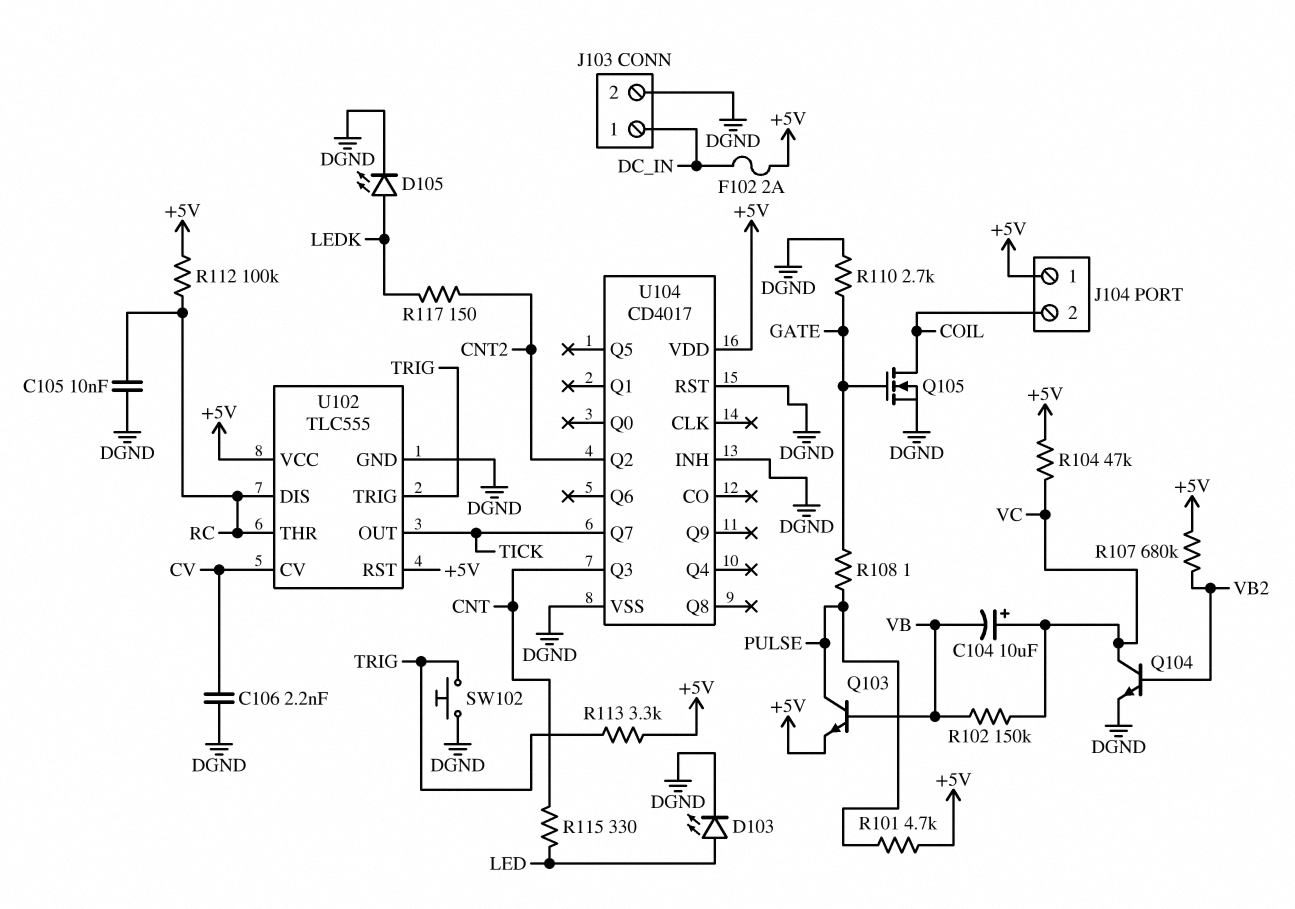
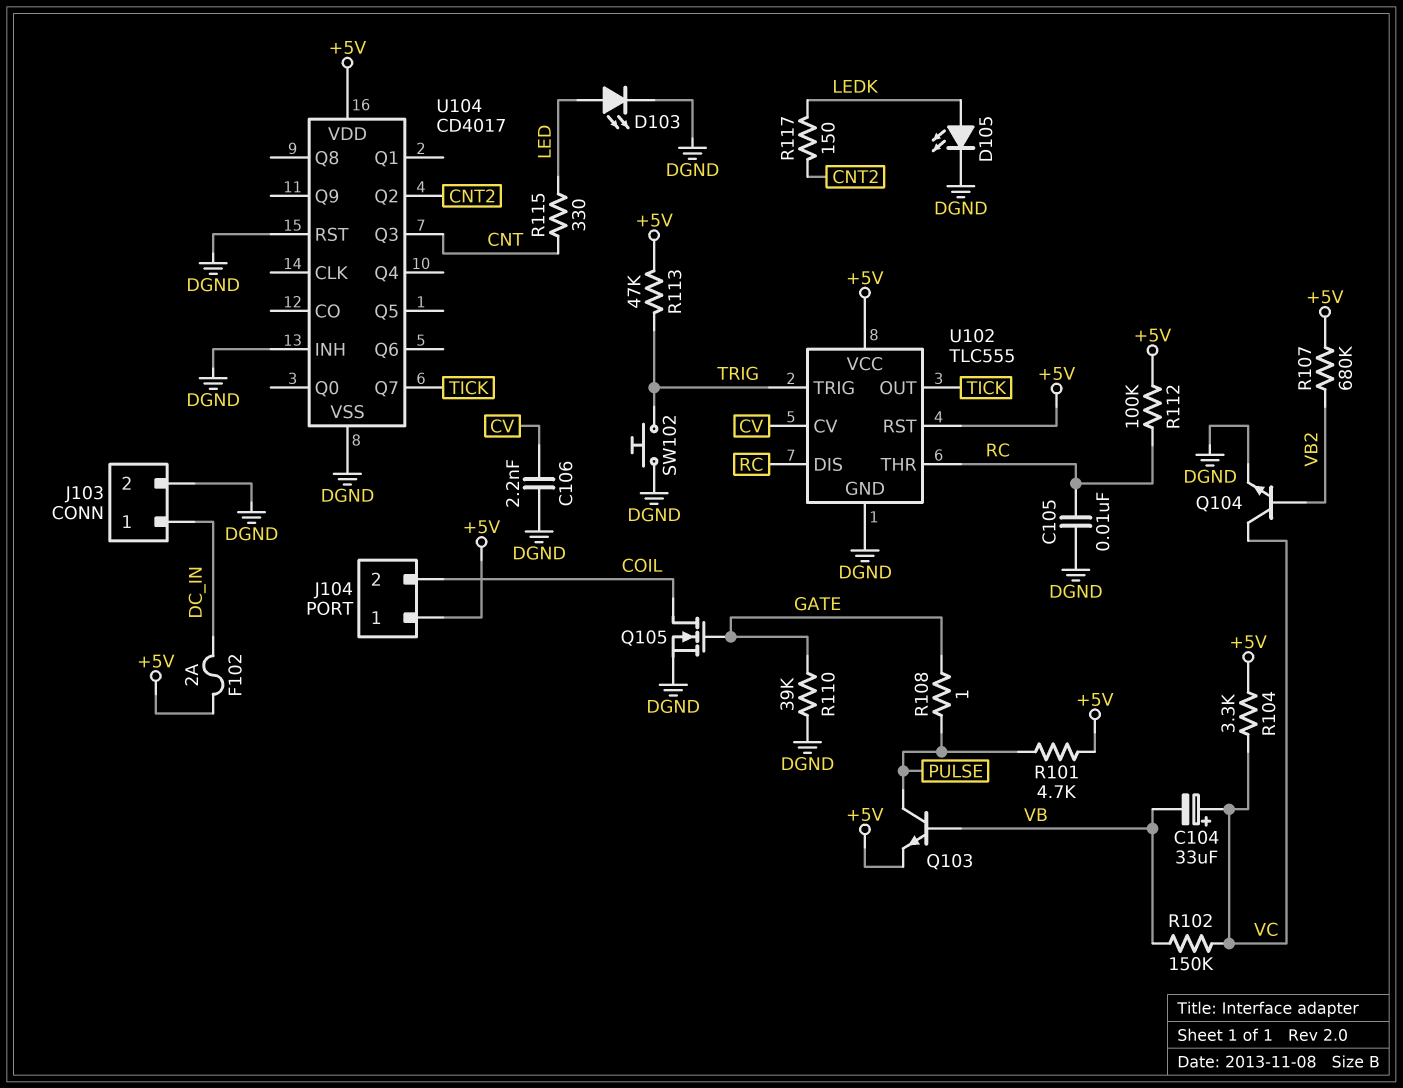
C104: 10uF (plus VC, minus VB) -> 33uF (plus VC, minus VB)
R104: 47k (+5V, VC) -> 3.3k (+5V, VC)
R110: 2.7k (DGND, GATE) -> 39k (DGND, GATE)
R113: 3.3k (+5V, TRIG) -> 47k (+5V, TRIG)

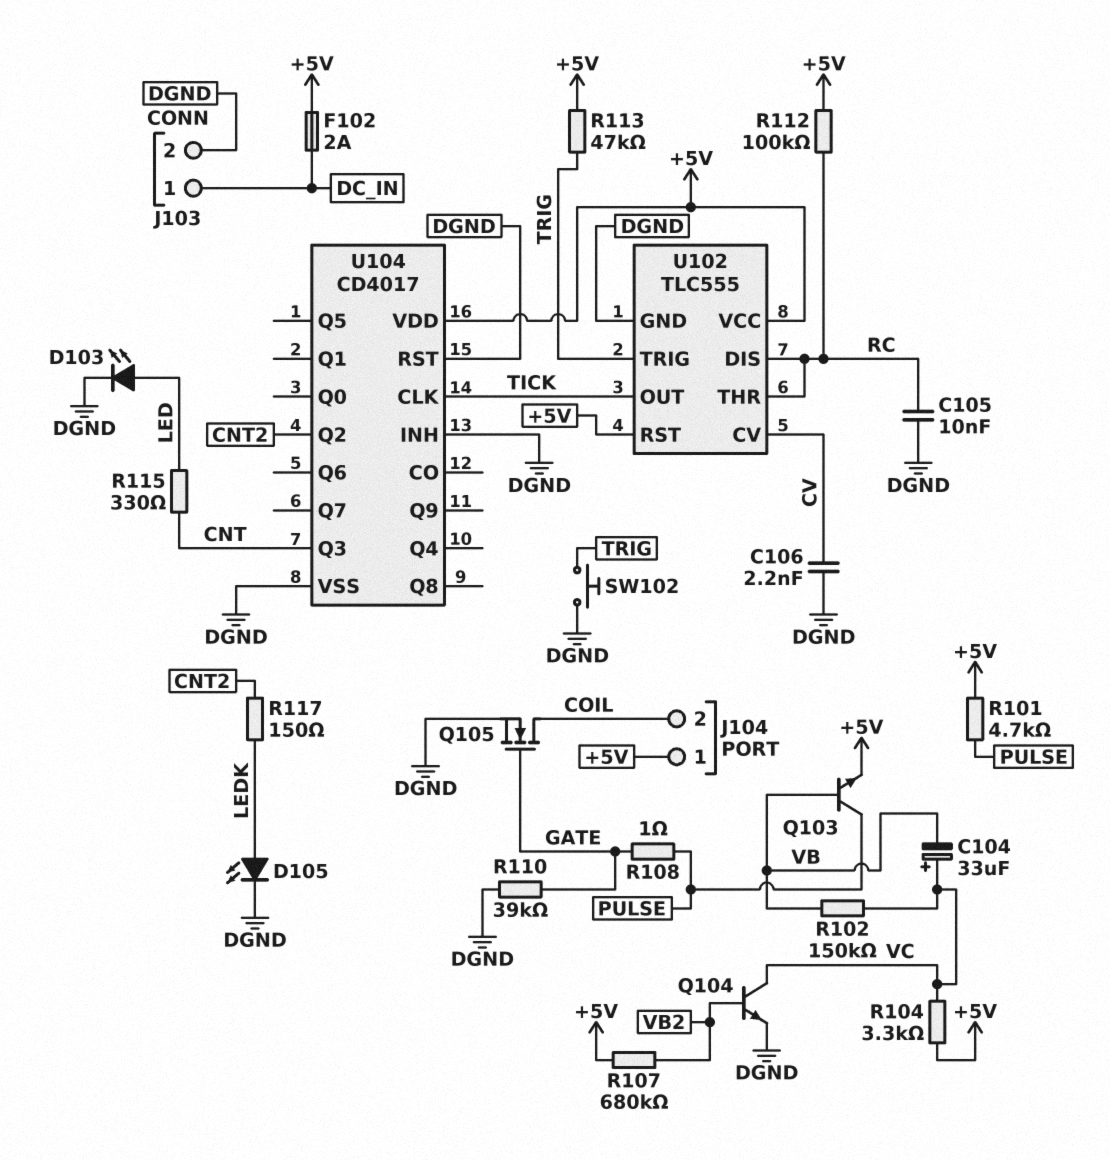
U104 pin CLK: none -> TICK
U104 pin Q7: TICK -> none

